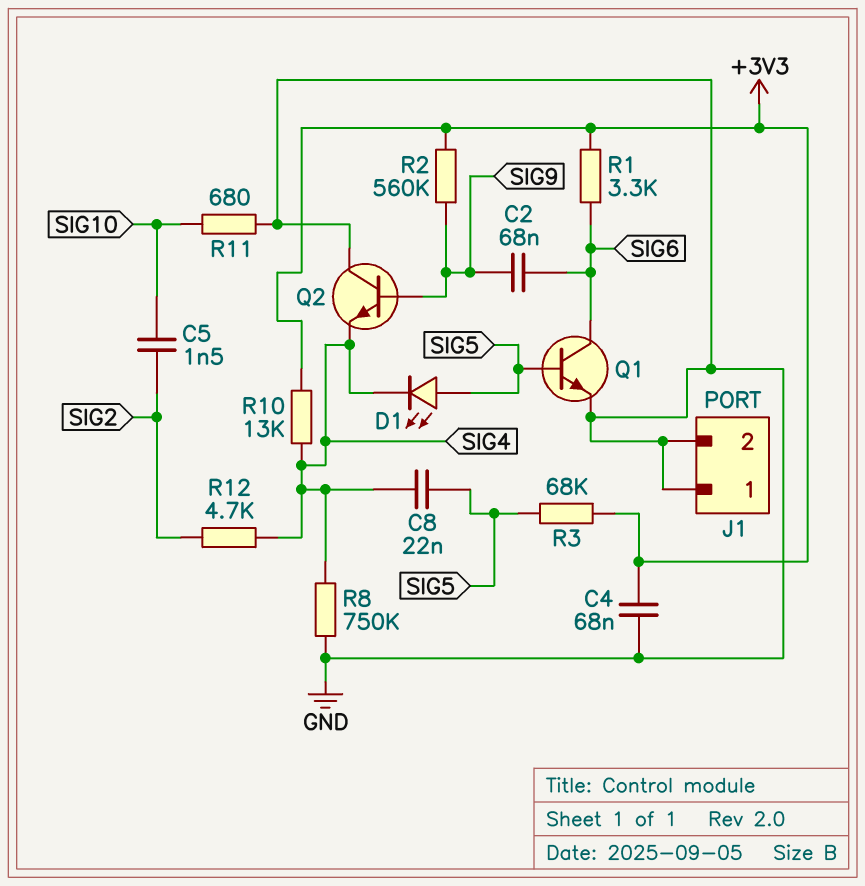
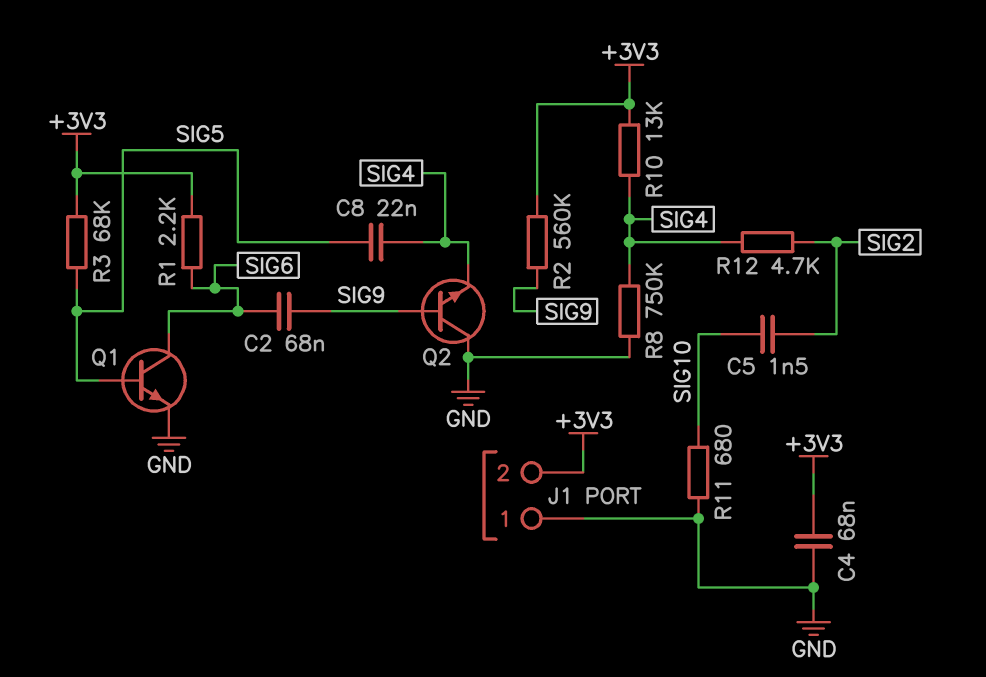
D1: LED (A SIG5, K SIG4) -> none
J1 pin 2: GND -> +3V3
R1: 3.3k (+3V3, SIG6) -> 2.2k (+3V3, SIG6)

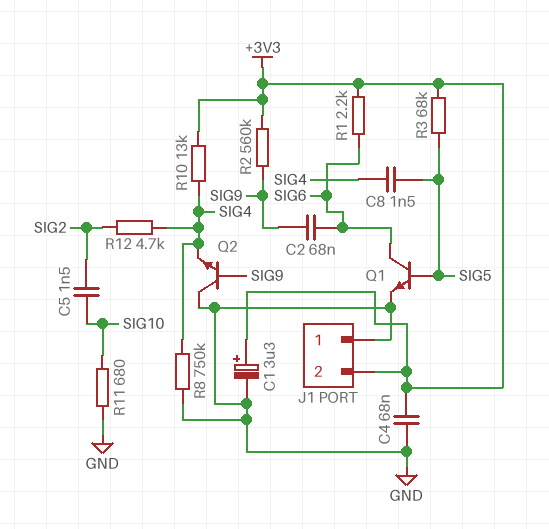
C1: none -> 3.3uF (plus +3V3, minus GND)
C8: 22nF (SIG4, SIG5) -> 1.5nF (SIG4, SIG5)

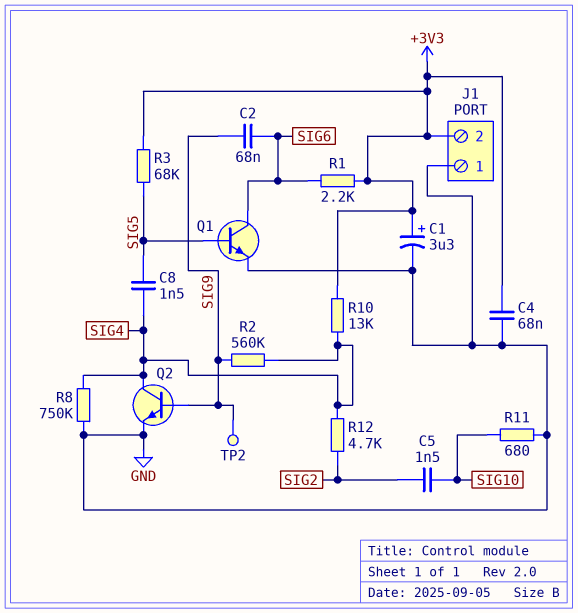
Q2: NPN (B SIG9, C GND, E SIG4) -> NPN (B SIG9, C SIG4, E GND)
R2: 560k (+3V3, SIG9) -> 560k (SIG4, SIG9)
TP2: none -> test point (SIG9)

